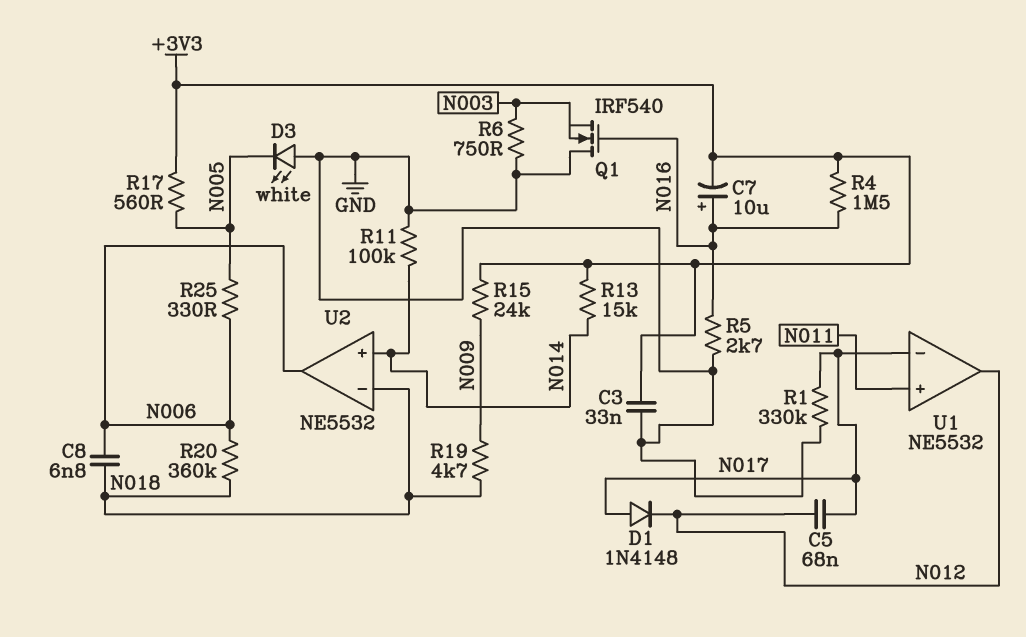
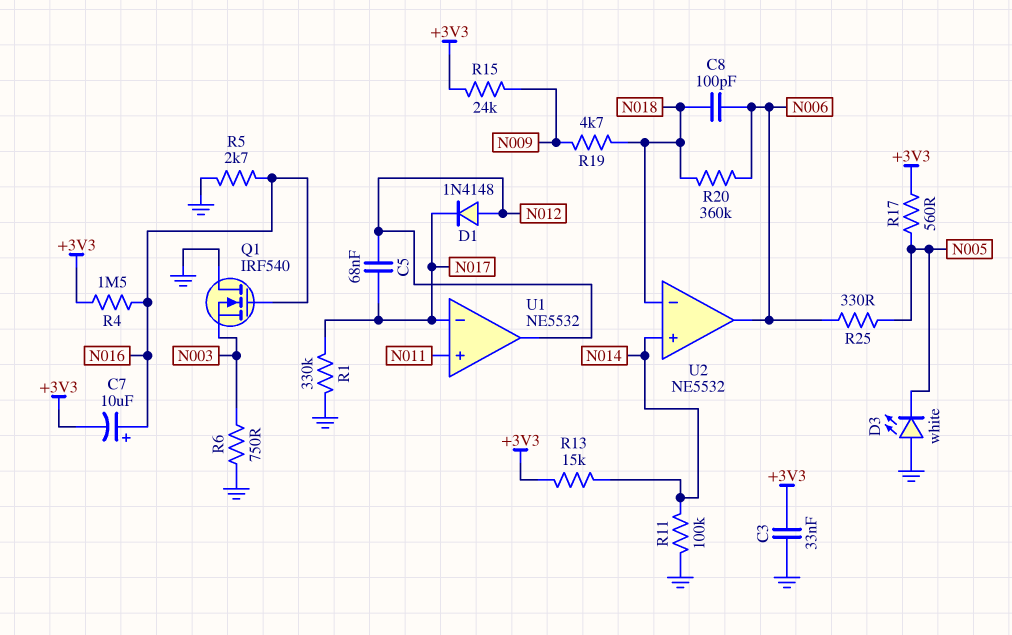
C8: 6.8nF (N006, N018) -> 100pF (N006, N018)
D1: diode 1N4148 (A N017, K N012) -> diode 1N4148 (A N012, K N017)

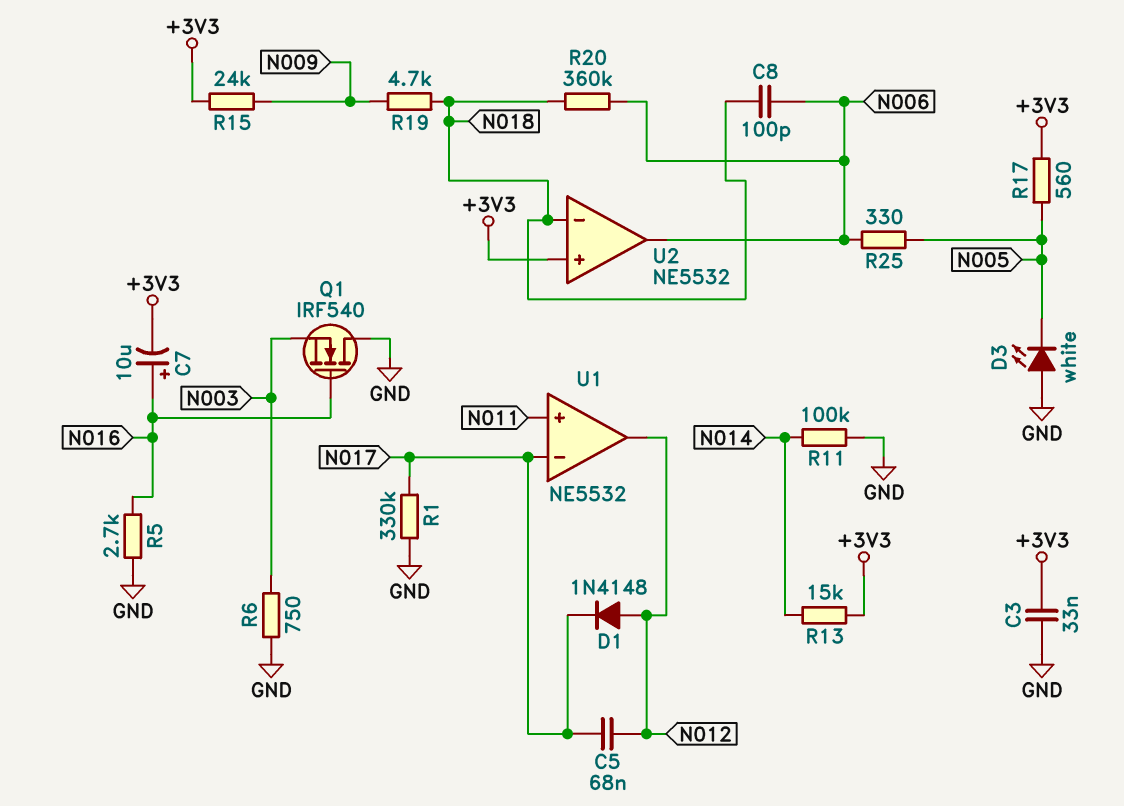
R4: 1.5M (+3V3, N016) -> none
U2 pin in+: N014 -> +3V3

